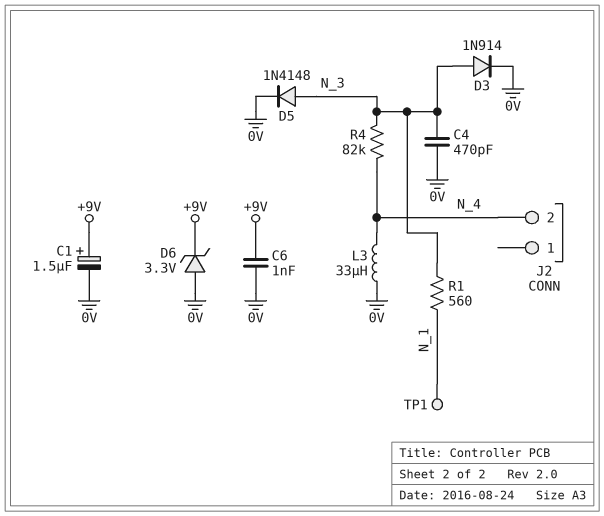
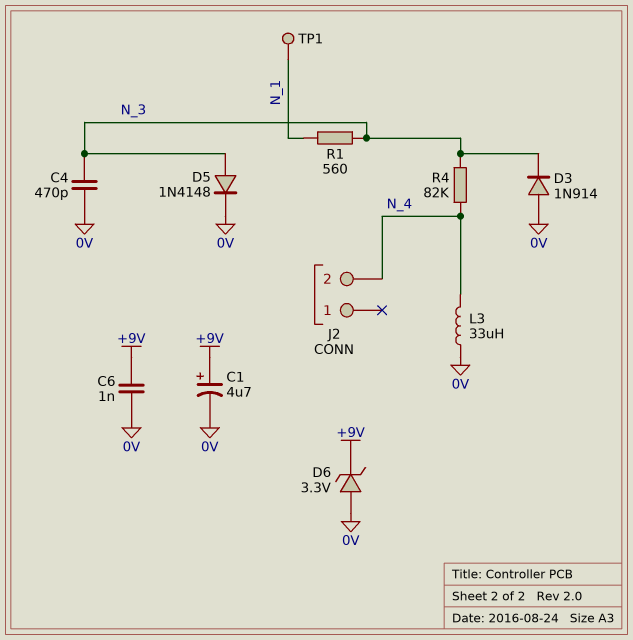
C1: 1.5uF (plus +9V, minus 0V) -> 4.7uF (plus +9V, minus 0V)
D3: diode 1N914 (A N_3, K 0V) -> diode 1N914 (A 0V, K N_3)

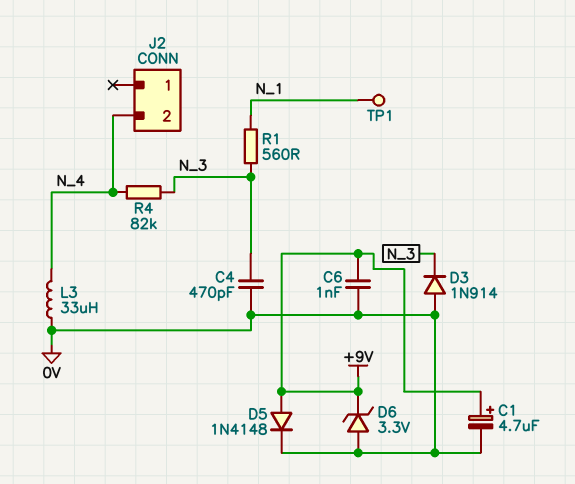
D5: diode 1N4148 (A N_3, K 0V) -> diode 1N4148 (A +9V, K 0V)

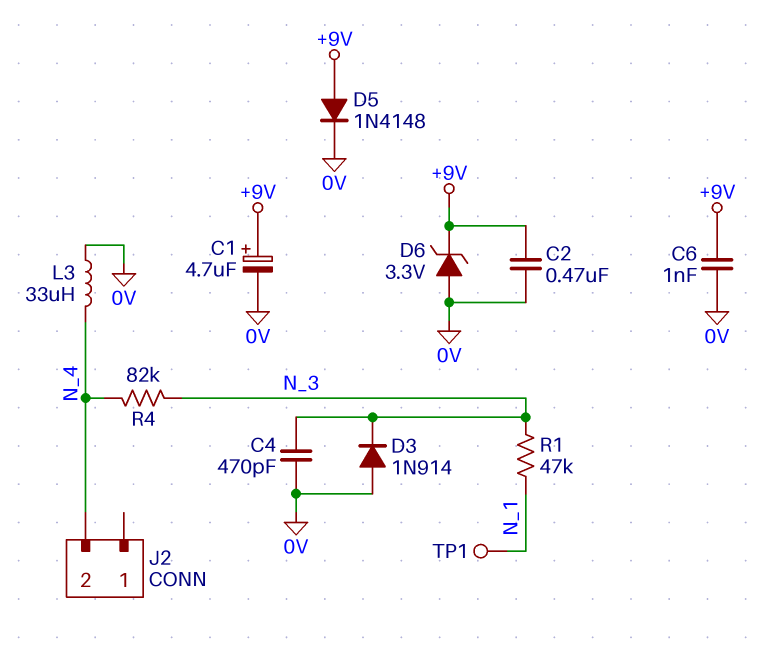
C2: none -> 470nF (+9V, 0V)
R1: 560 (N_1, N_3) -> 47k (N_1, N_3)

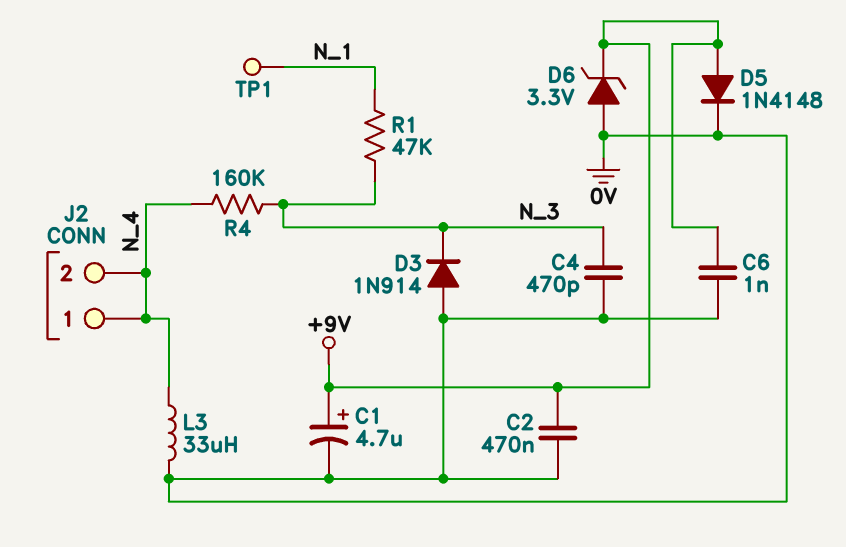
J2 pin 1: none -> N_4
R4: 82k (N_3, N_4) -> 160k (N_3, N_4)

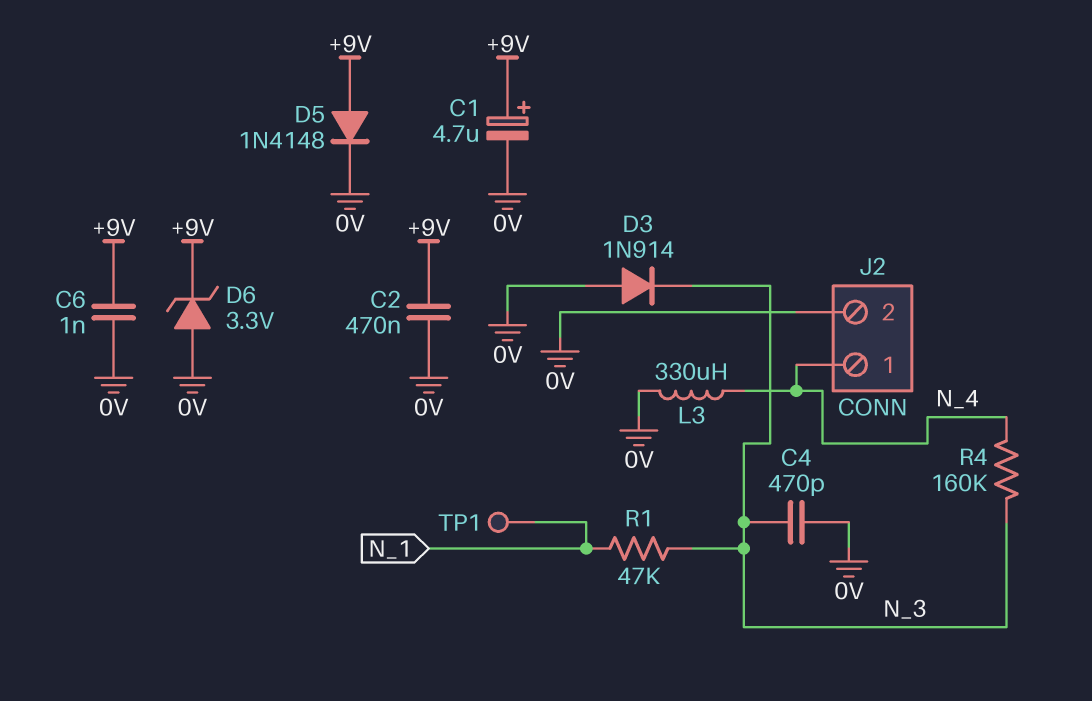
J2 pin 2: N_4 -> 0V
L3: 33uH (0V, N_4) -> 330uH (0V, N_4)

